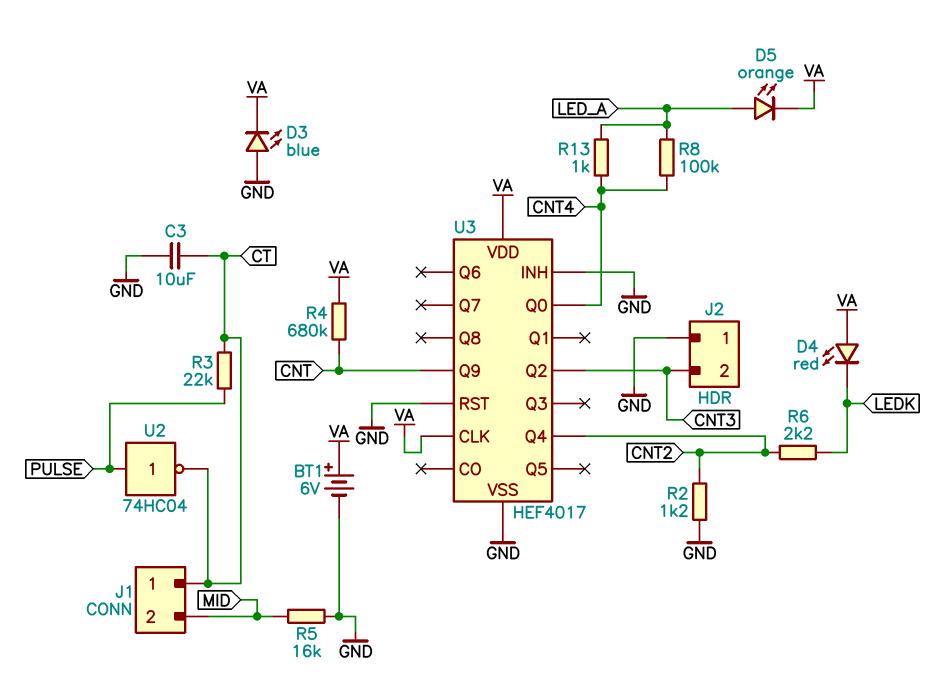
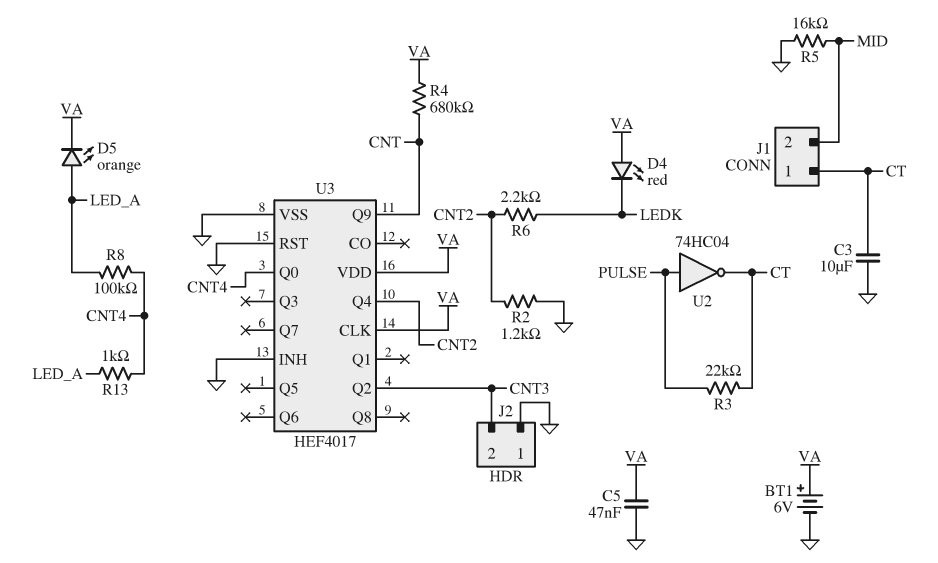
C5: none -> 47nF (GND, VA)
D3: LED blue (A GND, K VA) -> none

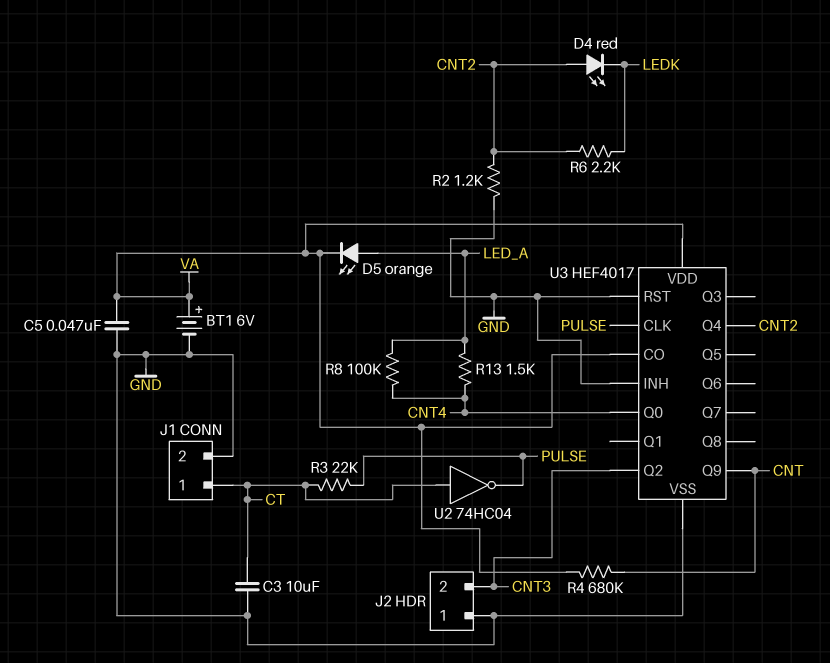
D4: LED red (A VA, K LEDK) -> LED red (A CNT2, K LEDK)
J1 pin 2: MID -> GND
R5: 16k (GND, MID) -> none
R13: 1k (CNT4, LED_A) -> 1.5k (CNT4, LED_A)
U2: NOT 74HC04 (in PULSE, out CT) -> NOT 74HC04 (in CT, out PULSE)
U3 pin CLK: VA -> PULSE
U3 pin CO: none -> VA

